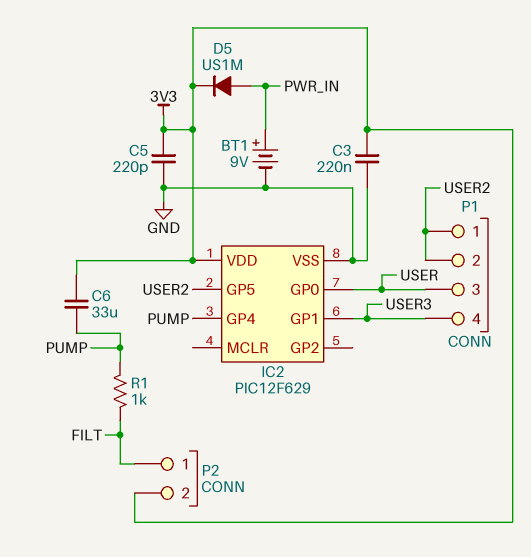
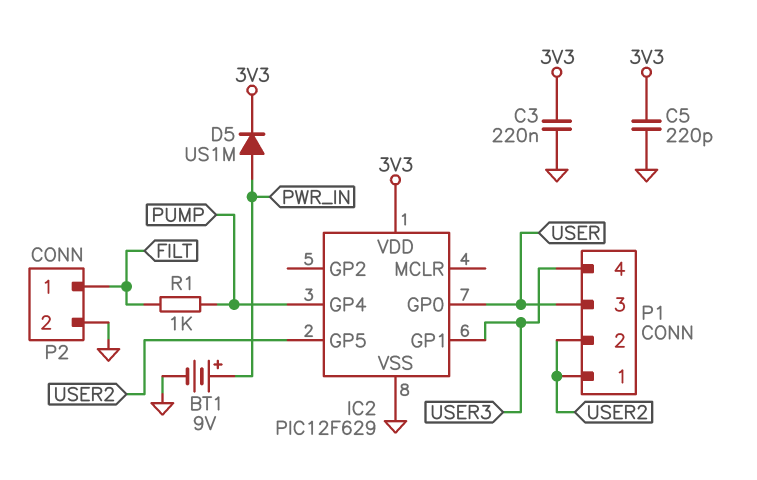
C6: 33uF (3V3, PUMP) -> none
P2 pin 2: 3V3 -> GND

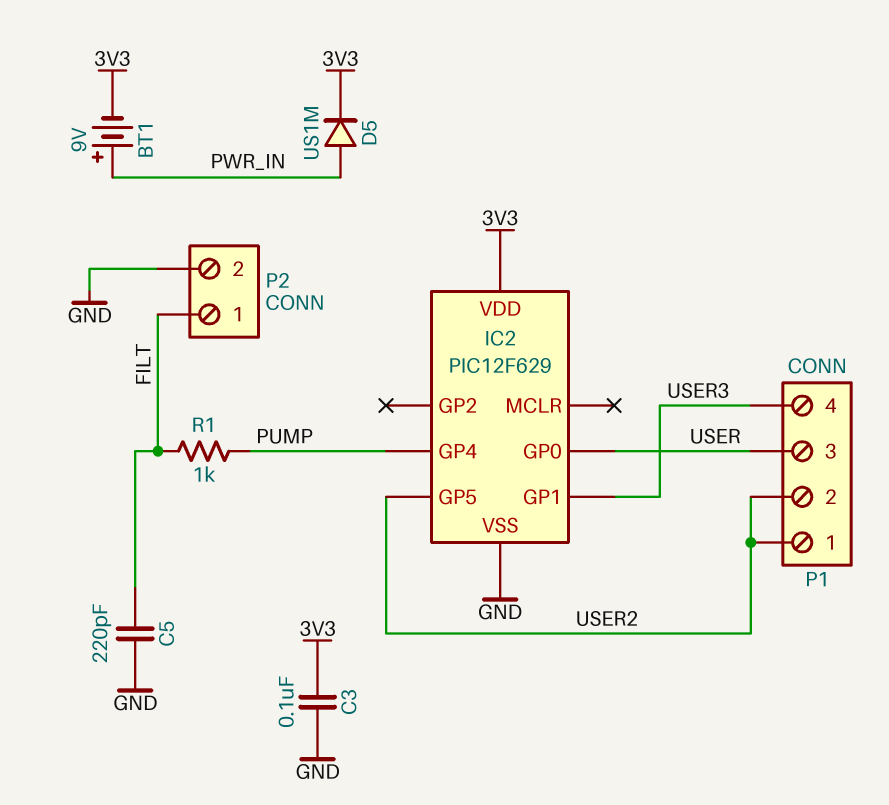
BT1: 9V (plus PWR_IN, minus GND) -> 9V (plus PWR_IN, minus 3V3)
C3: 220nF (3V3, GND) -> 100nF (3V3, GND)
C5: 220pF (3V3, GND) -> 220pF (FILT, GND)

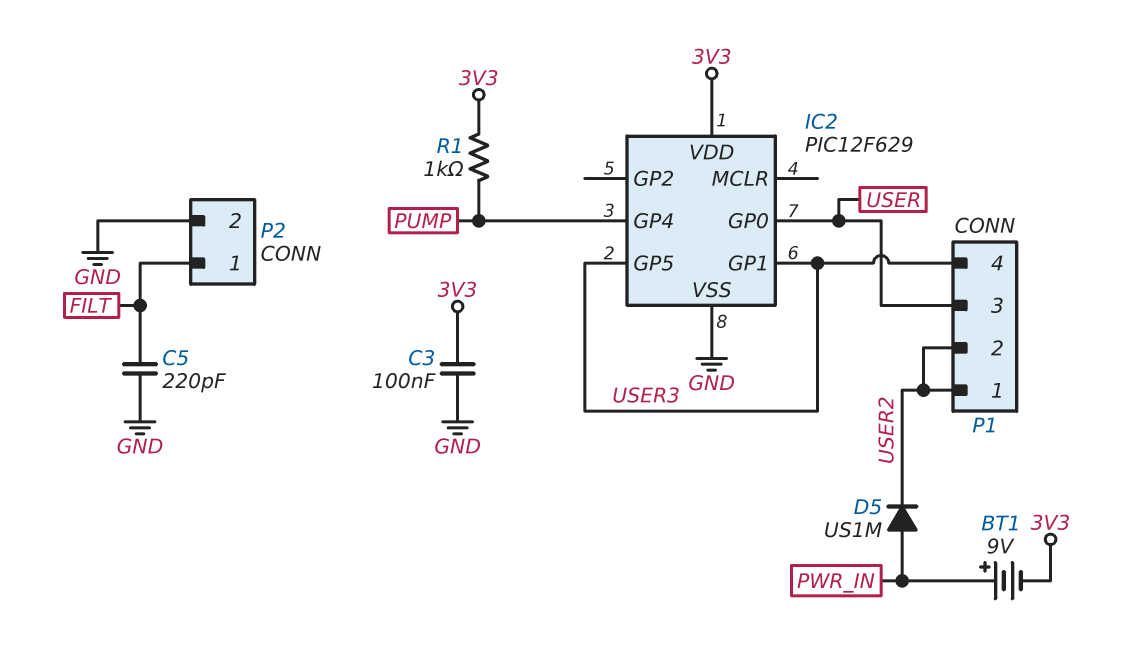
D5: diode US1M (A PWR_IN, K 3V3) -> diode US1M (A PWR_IN, K USER2)
IC2 pin GP5: USER2 -> USER3
R1: 1k (FILT, PUMP) -> 1k (3V3, PUMP)

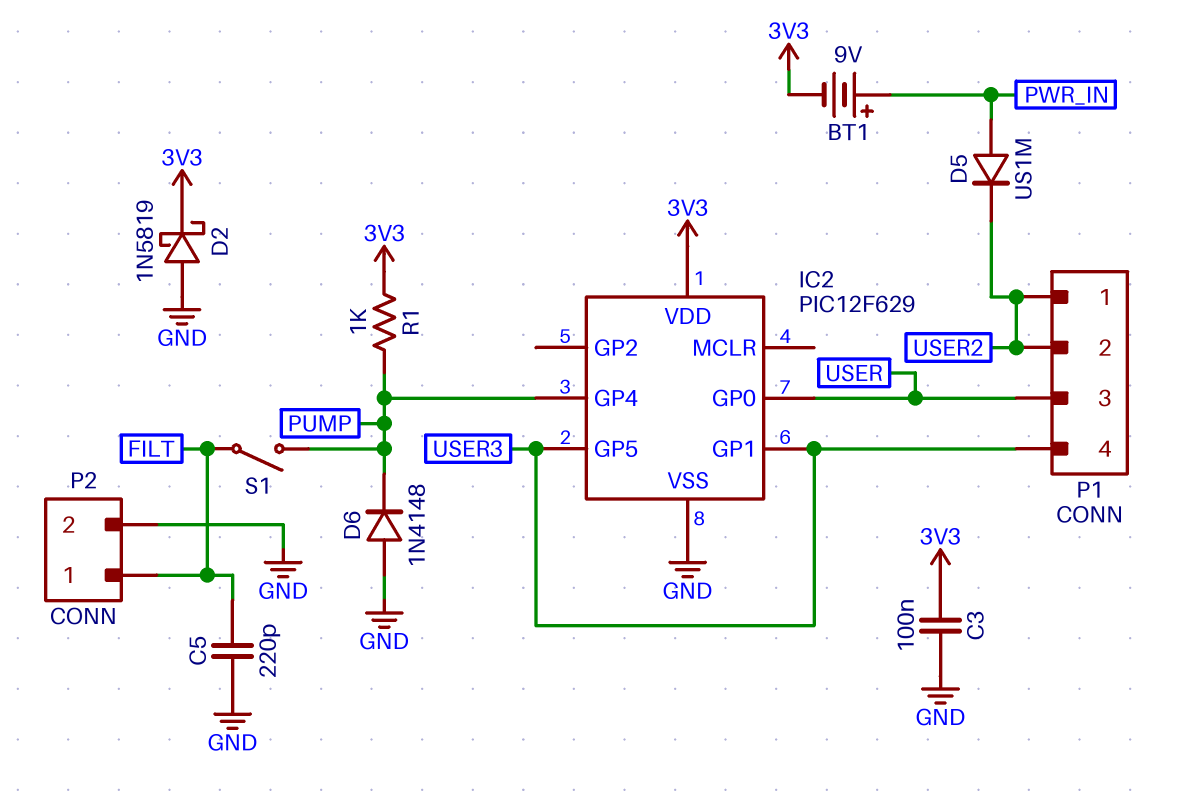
D2: none -> schottky 1N5819 (A GND, K 3V3)
D6: none -> diode 1N4148 (A GND, K PUMP)
S1: none -> switch (FILT, PUMP)

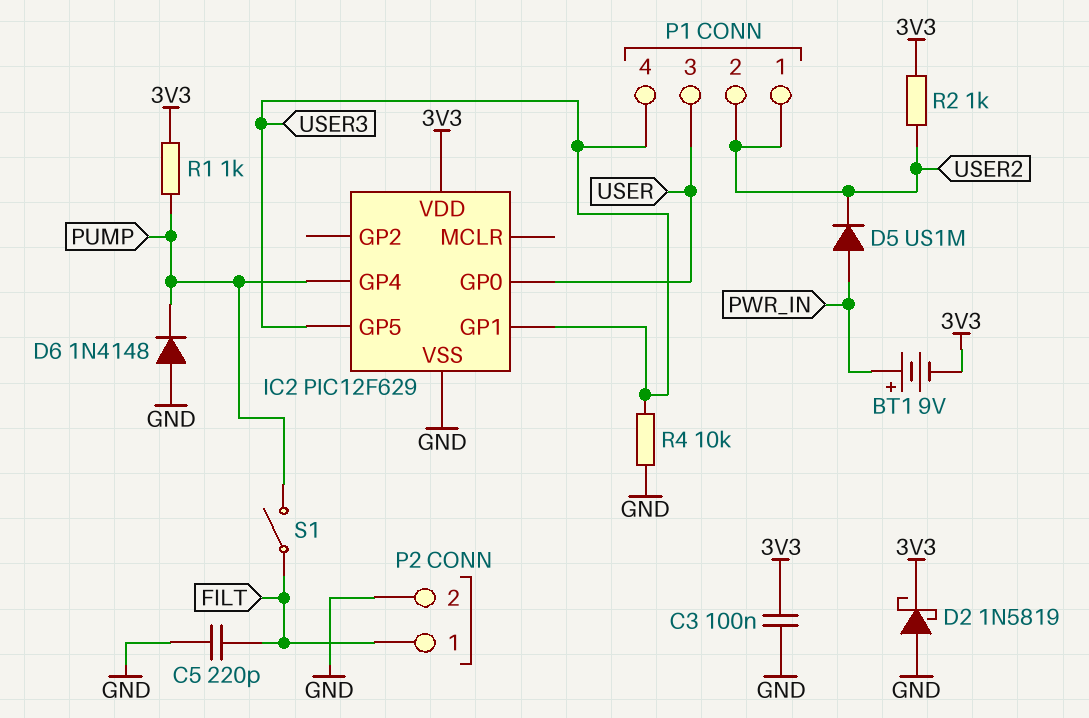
R2: none -> 1k (3V3, USER2)
R4: none -> 10k (GND, USER3)

